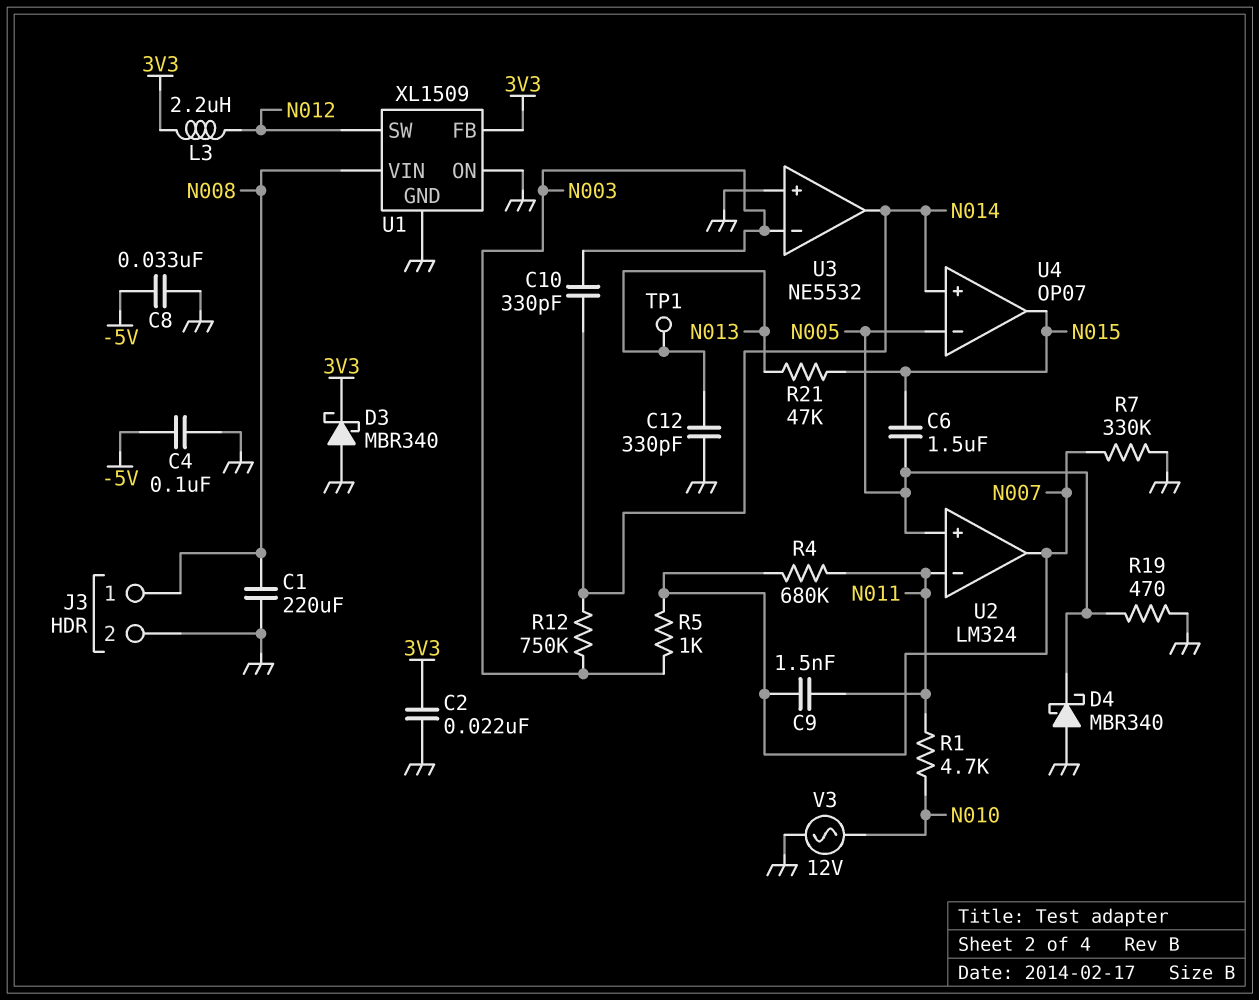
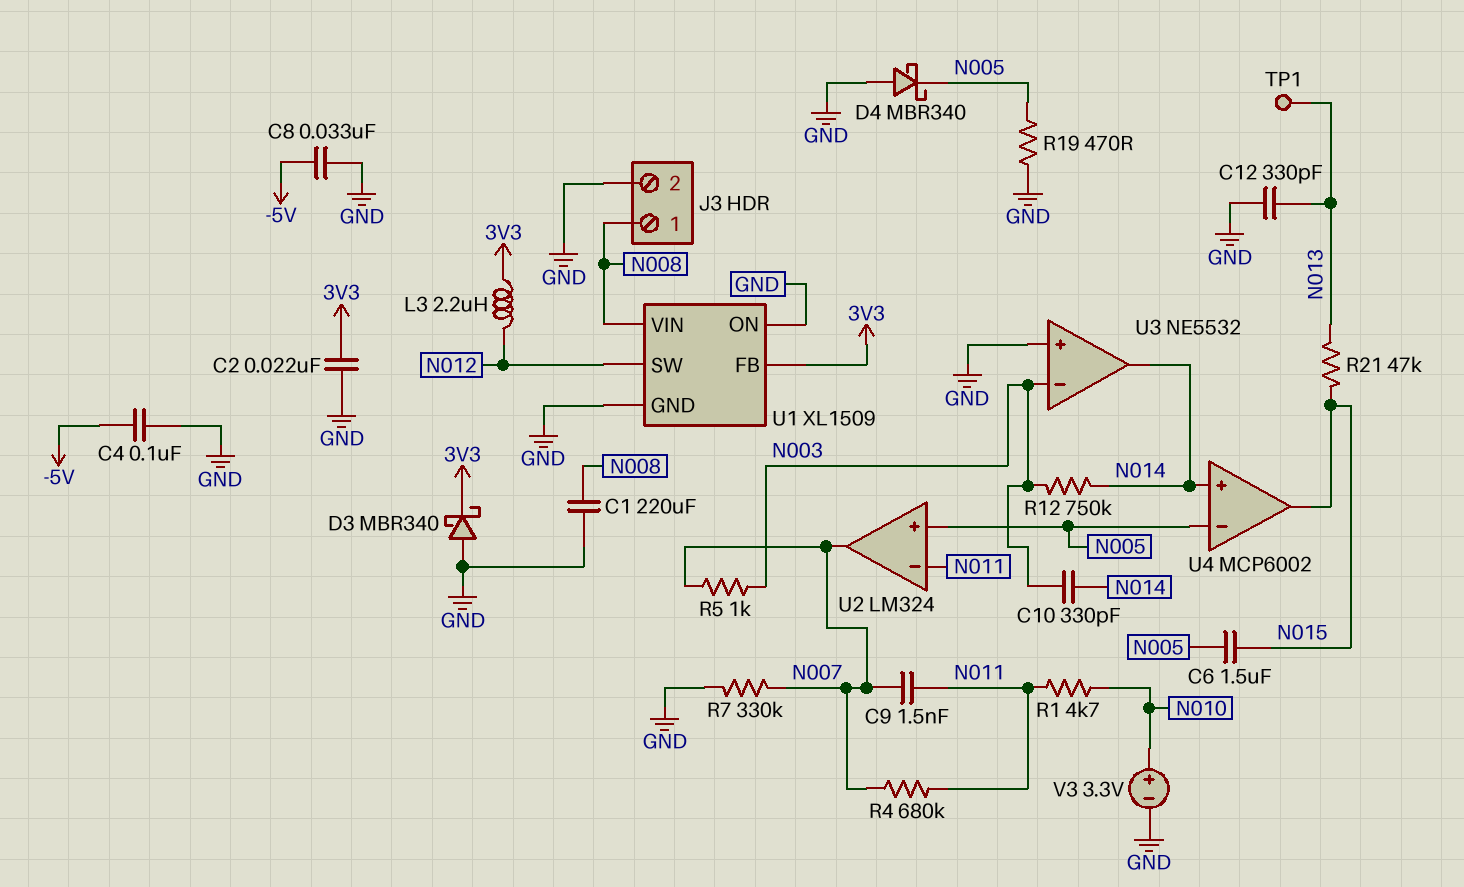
U4: OP07 -> MCP6002
V3: AC 12V (GND, N010) -> 3.3V (plus N010, minus GND)

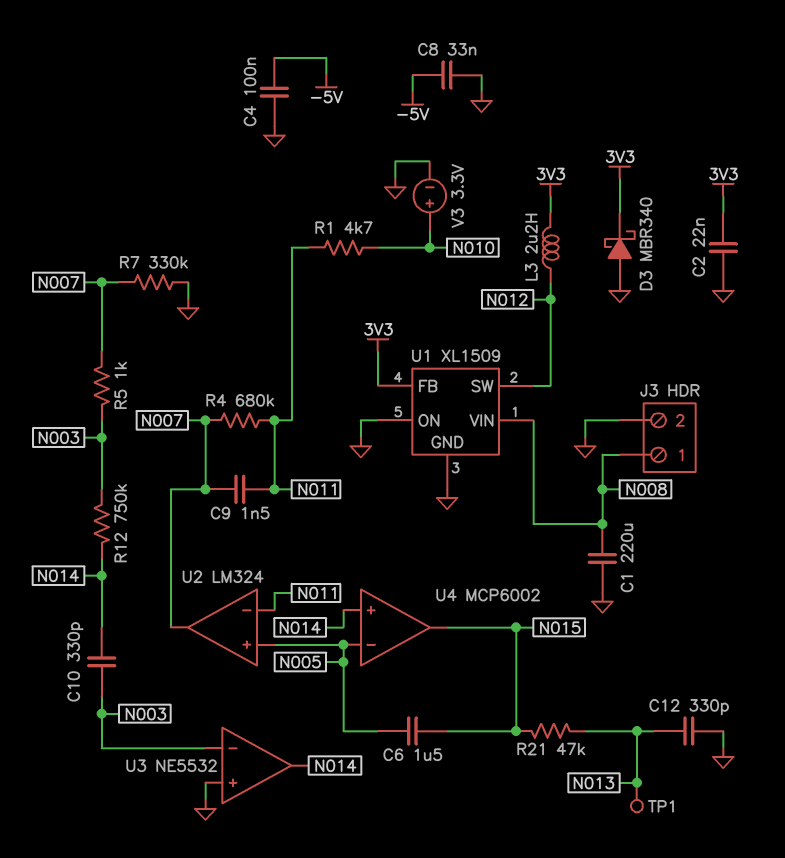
D4: schottky MBR340 (A GND, K N005) -> none
R19: 470 (GND, N005) -> none

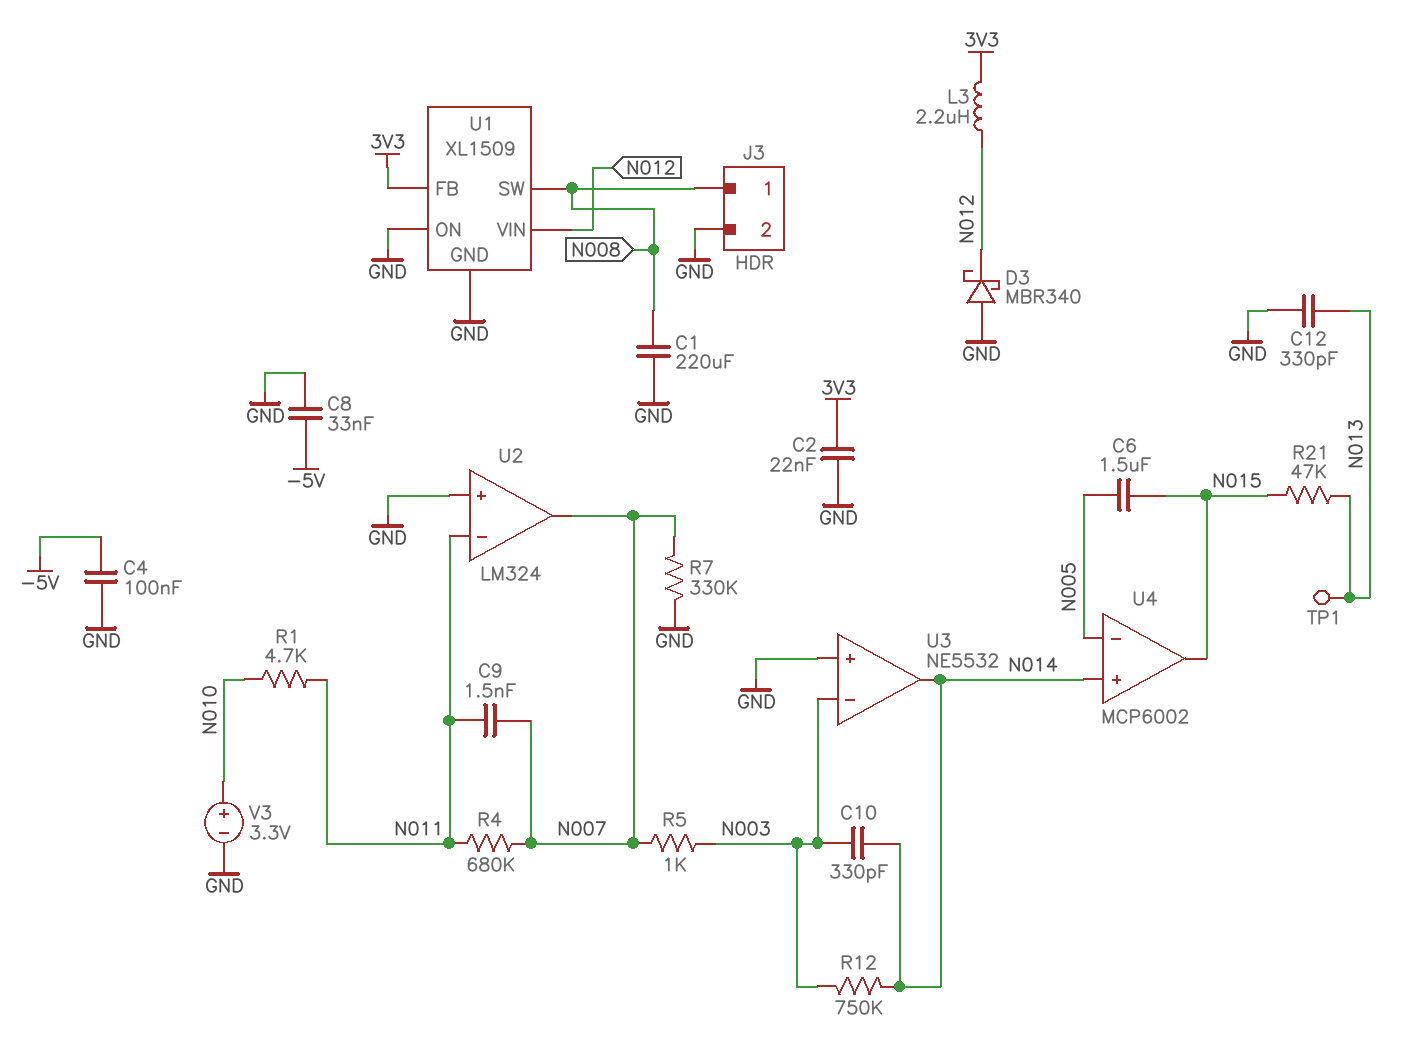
D3: schottky MBR340 (A GND, K 3V3) -> schottky MBR340 (A GND, K N012)
U1 pin SW: N012 -> N008
U1 pin VIN: N008 -> N012
U2 pin in+: N005 -> GND

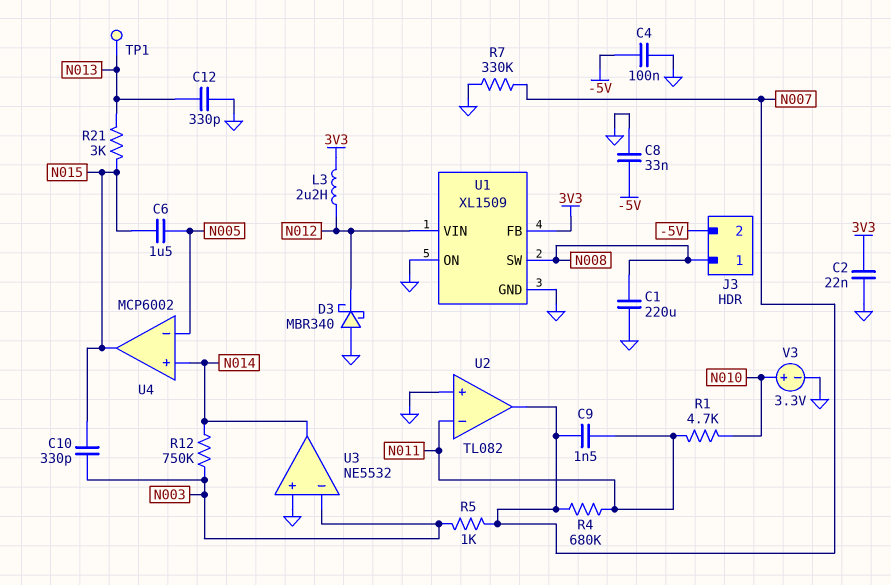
C10: 330pF (N003, N014) -> 330pF (N003, N015)
J3 pin 2: GND -> -5V
R21: 47k (N013, N015) -> 3k (N013, N015)
U2: LM324 -> TL082

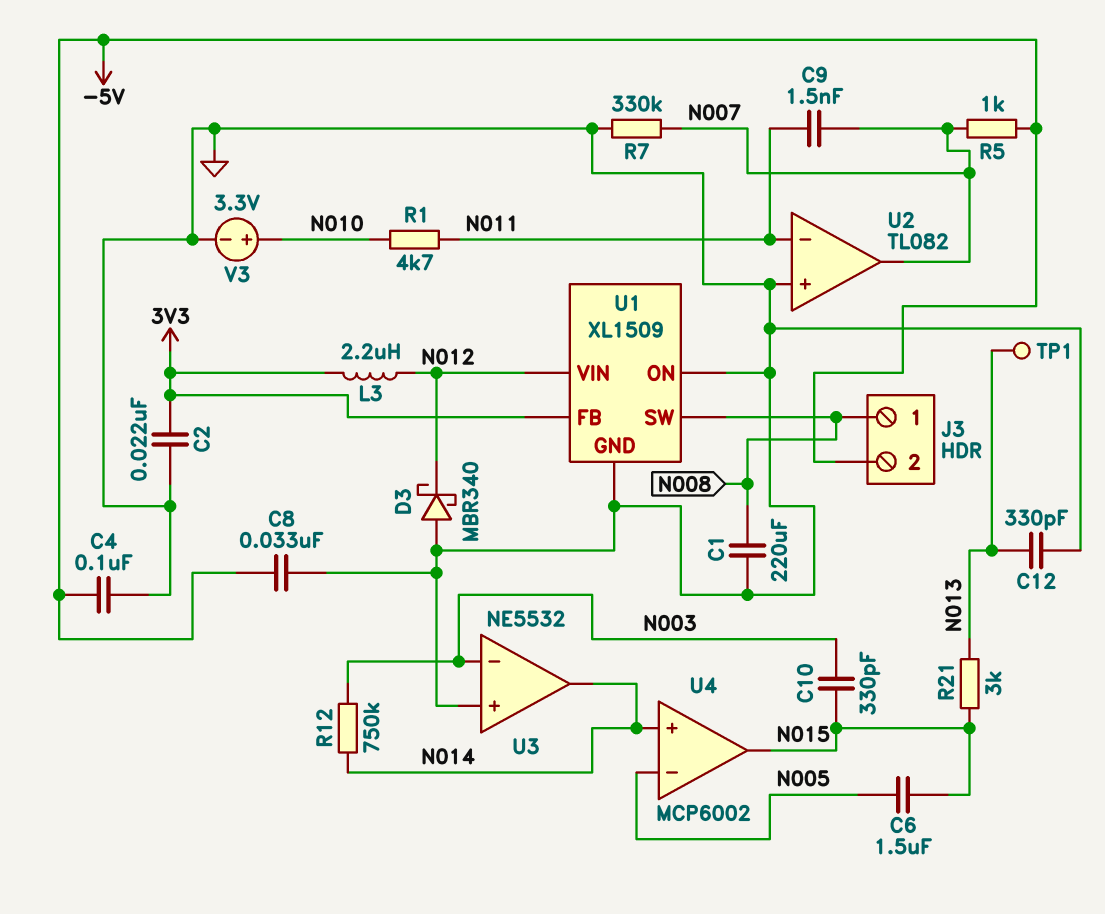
R4: 680k (N007, N011) -> none
R5: 1k (N003, N007) -> 1k (-5V, N007)

